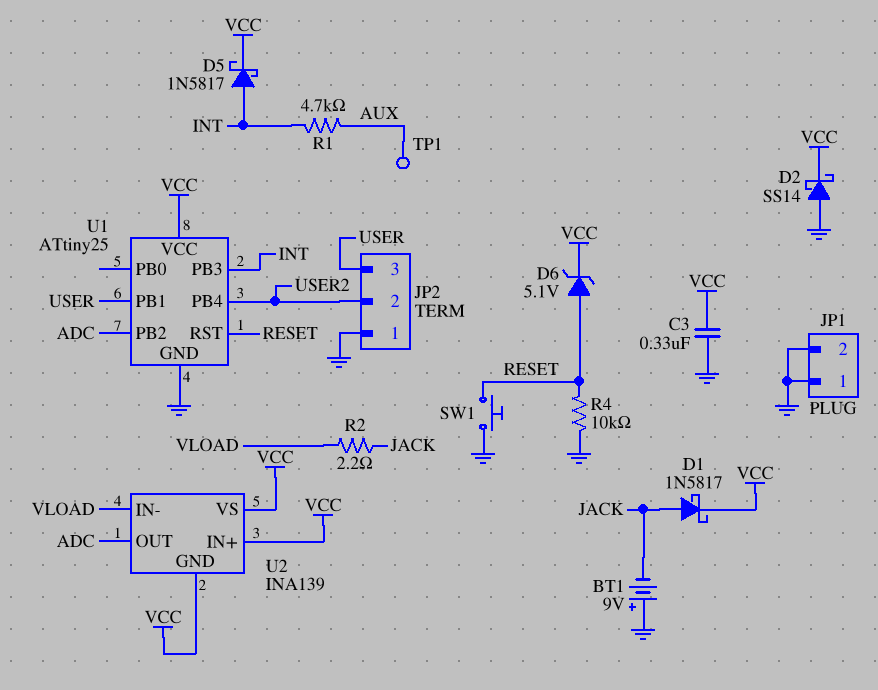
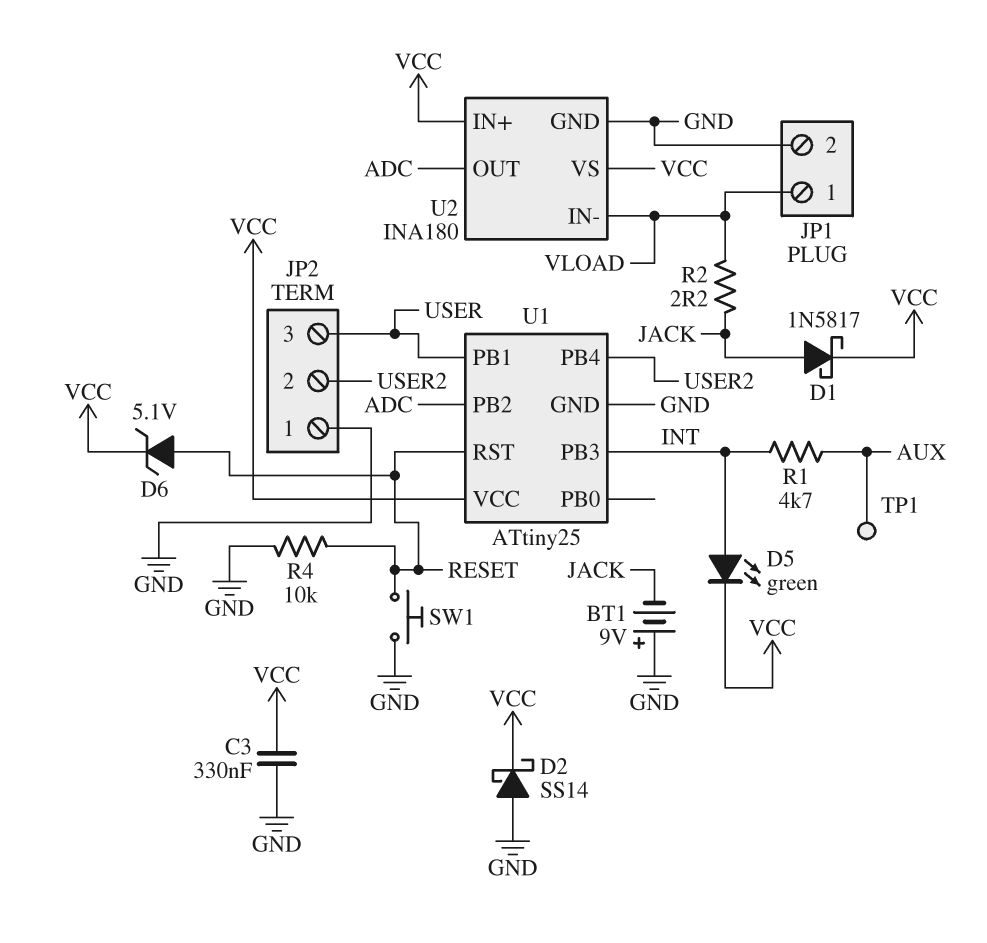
D5: schottky 1N5817 (A INT, K VCC) -> LED green (A INT, K VCC)
JP1 pin 1: GND -> VLOAD
U2: INA139 -> INA180
U2 pin GND: VCC -> GND

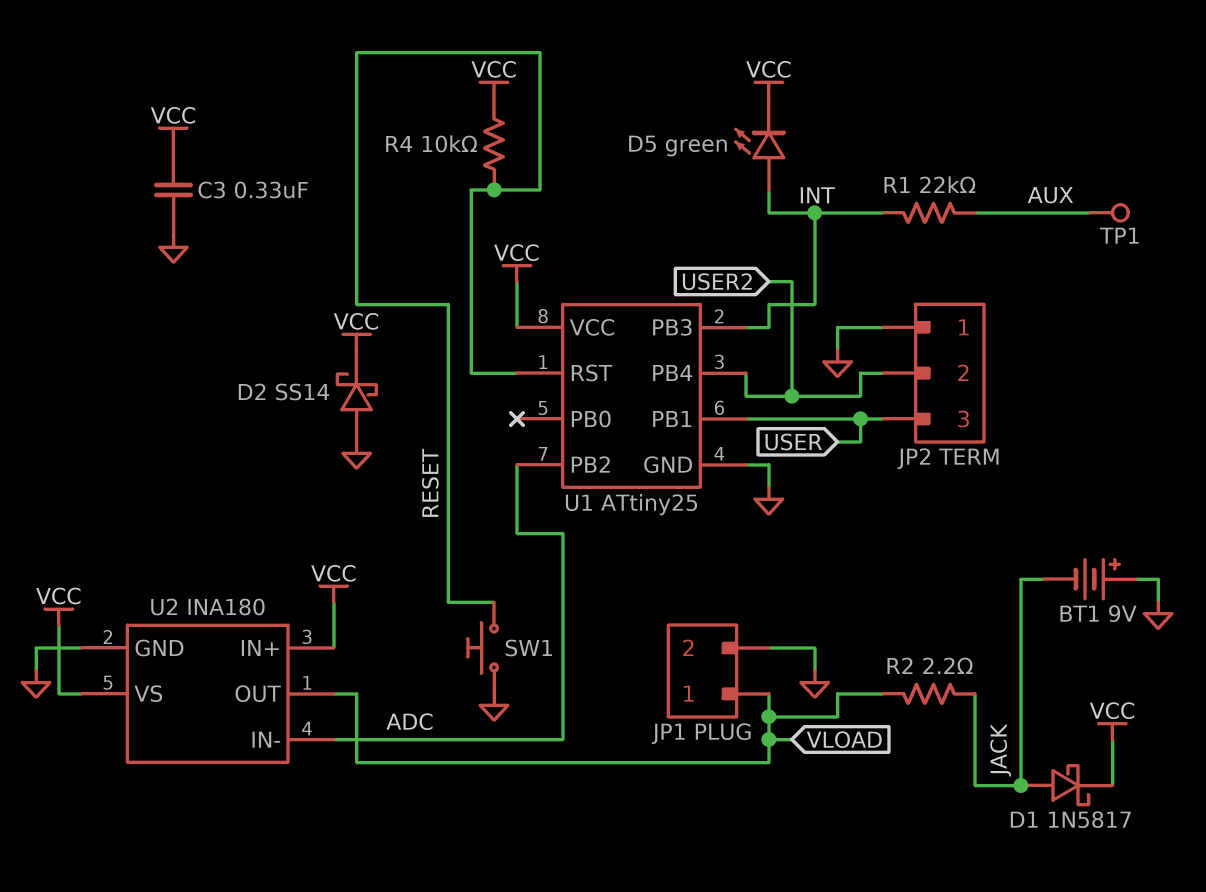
D6: zener 5.1V (A RESET, K VCC) -> none
R1: 4.7k (AUX, INT) -> 22k (AUX, INT)
R4: 10k (GND, RESET) -> 10k (RESET, VCC)
U2 pin IN-: VLOAD -> ADC
U2 pin OUT: ADC -> VLOAD

